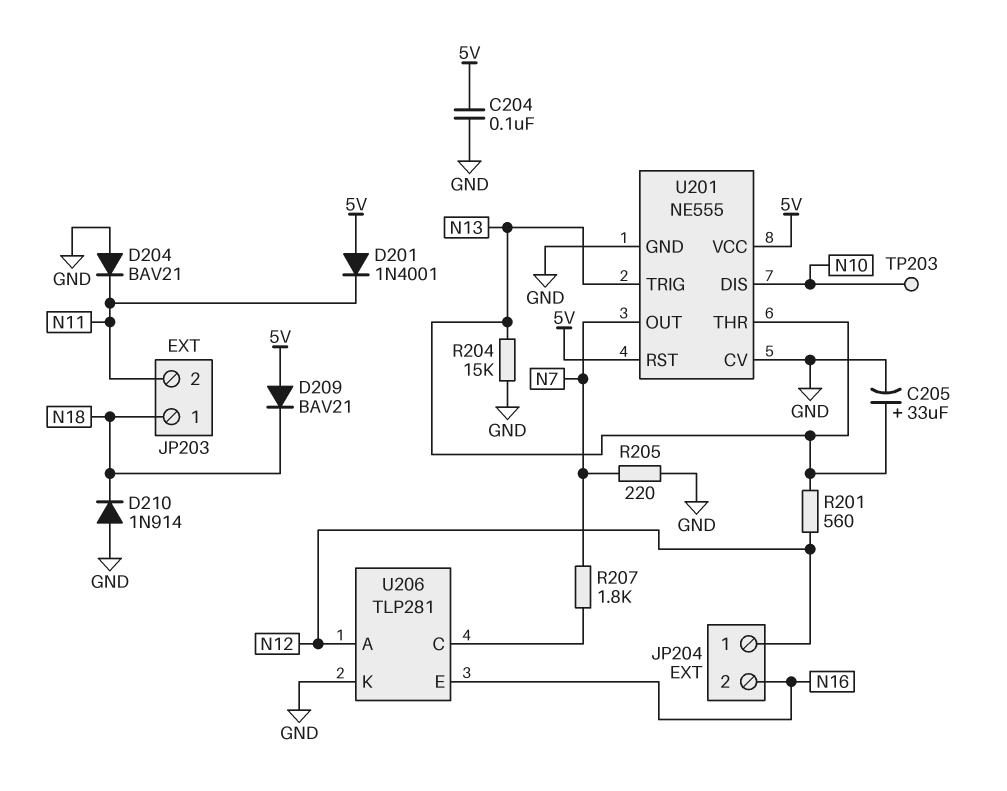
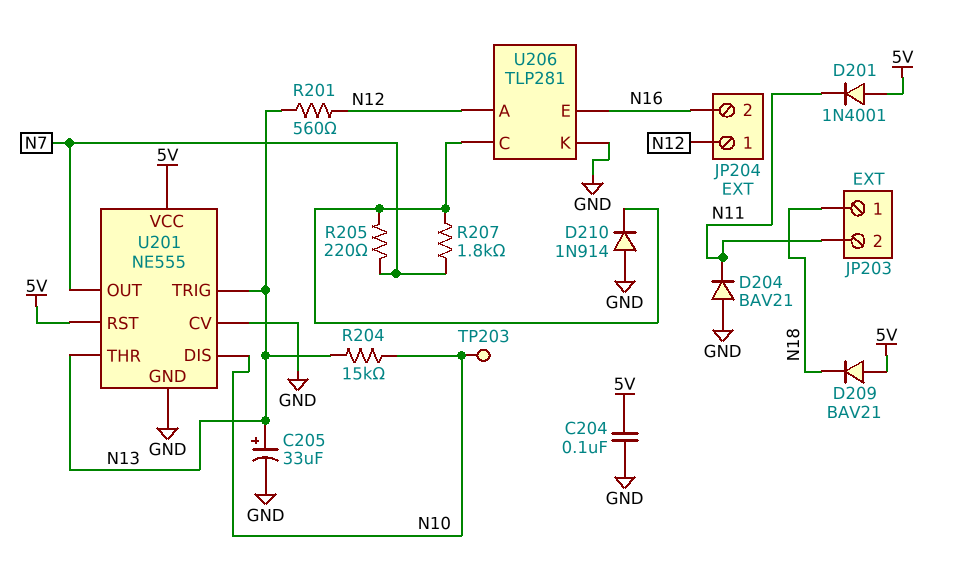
D210: diode 1N914 (A GND, K N18) -> diode 1N914 (A GND, K U206/C)
R204: 15k (GND, N13) -> 15k (N10, N13)
R205: 220 (GND, N7) -> 220 (N7, U206/C)

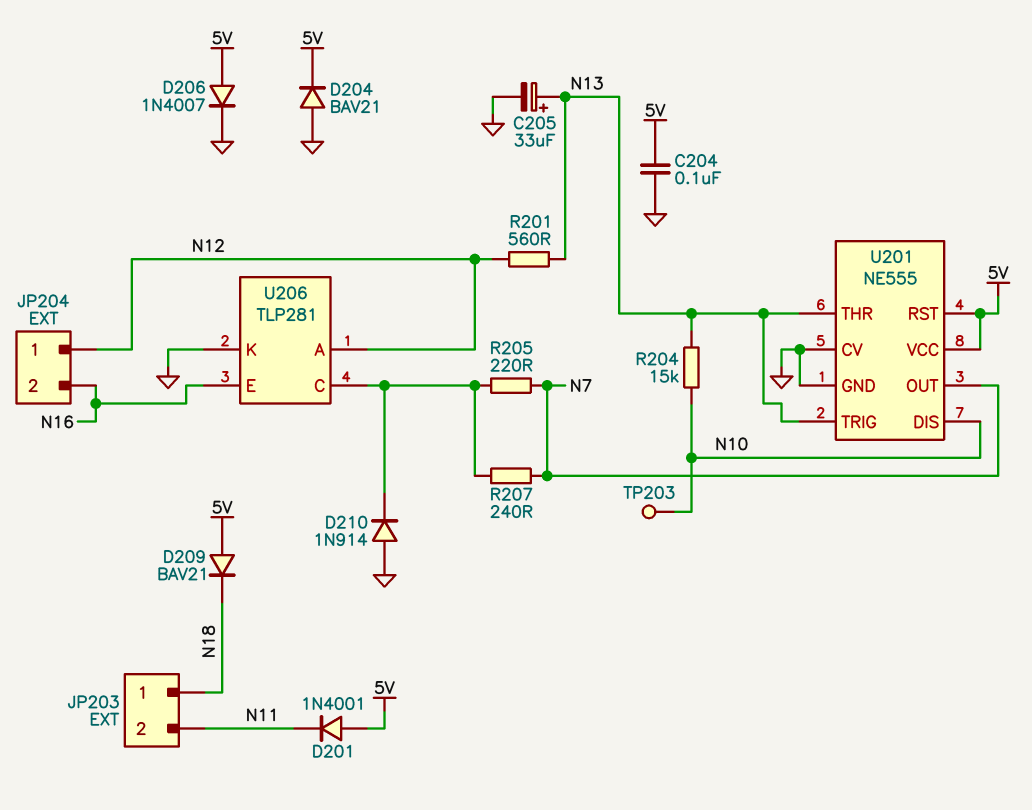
D204: diode BAV21 (A GND, K N11) -> diode BAV21 (A GND, K 5V)
D206: none -> diode 1N4007 (A 5V, K GND)
R207: 1.8k (N7, U206/C) -> 240 (N7, U206/C)

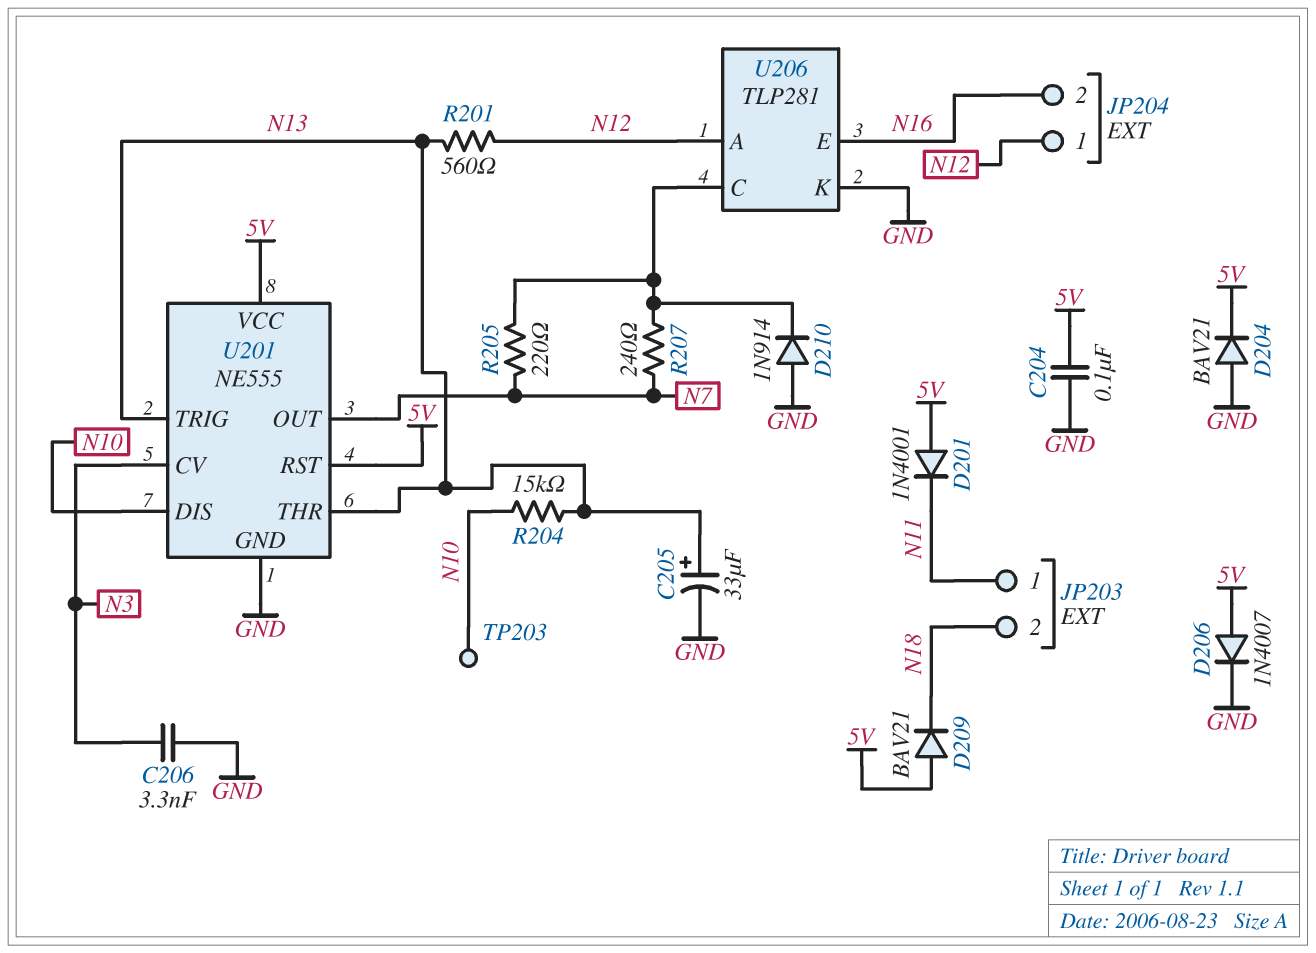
C206: none -> 3.3nF (GND, N3)
JP203 pin 1: N18 -> N11
JP203 pin 2: N11 -> N18
U201 pin CV: GND -> N3

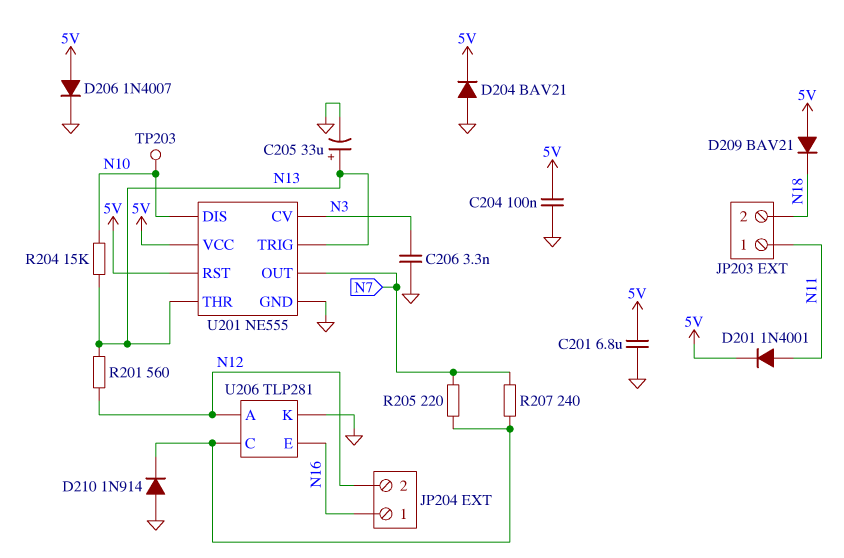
C201: none -> 6.8uF (5V, GND)
D201: diode 1N4001 (A 5V, K N11) -> diode 1N4001 (A N11, K 5V)
JP204 pin 1: N12 -> N16
JP204 pin 2: N16 -> N12

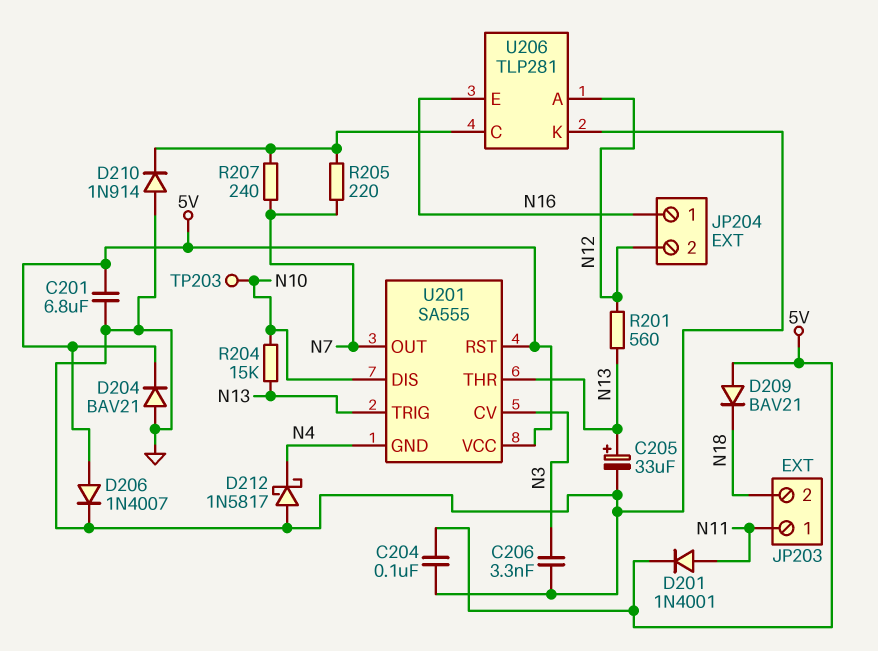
D212: none -> schottky 1N5817 (A GND, K N4)
U201: NE555 -> SA555
U201 pin GND: GND -> N4

